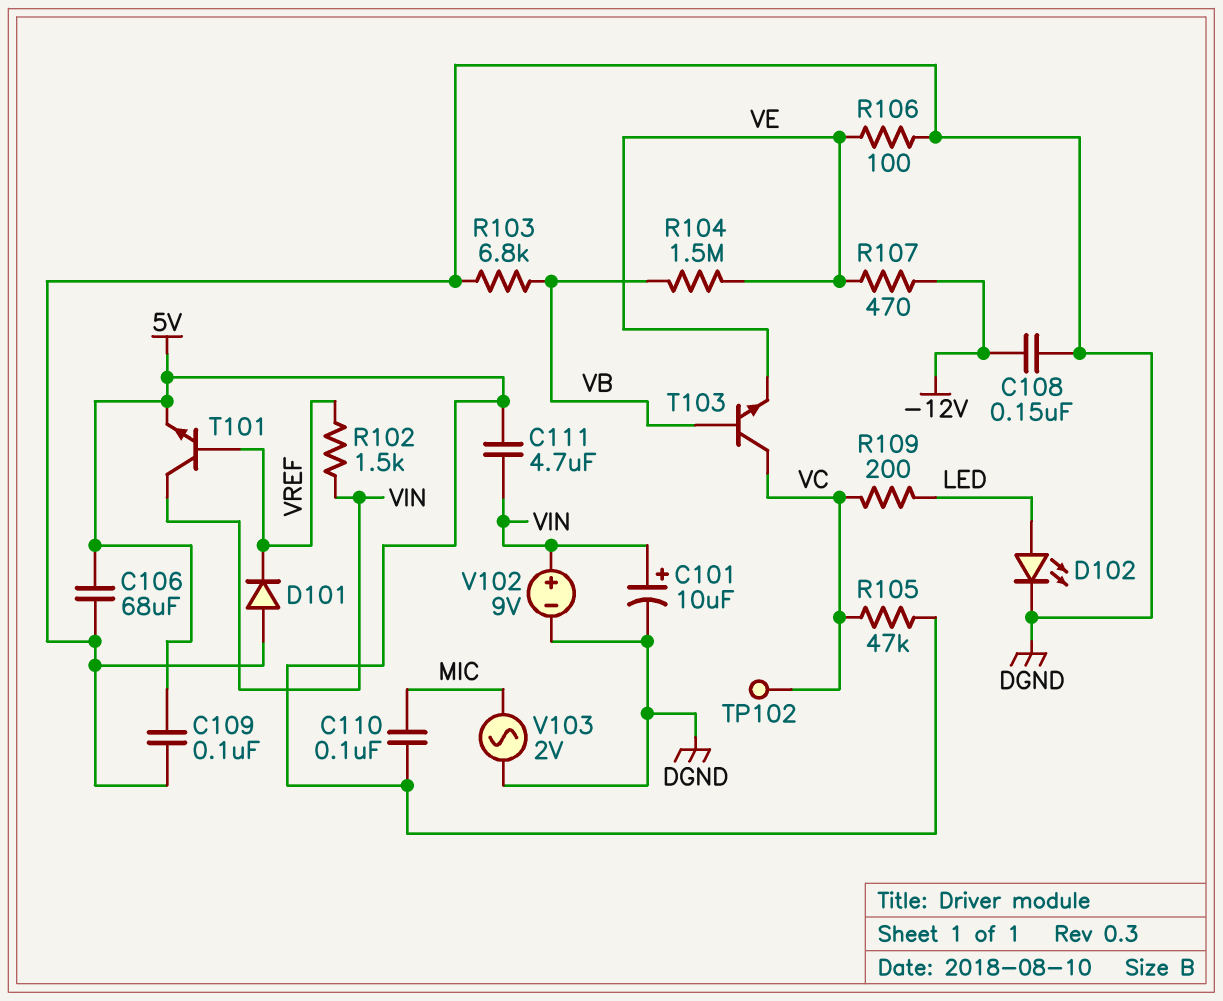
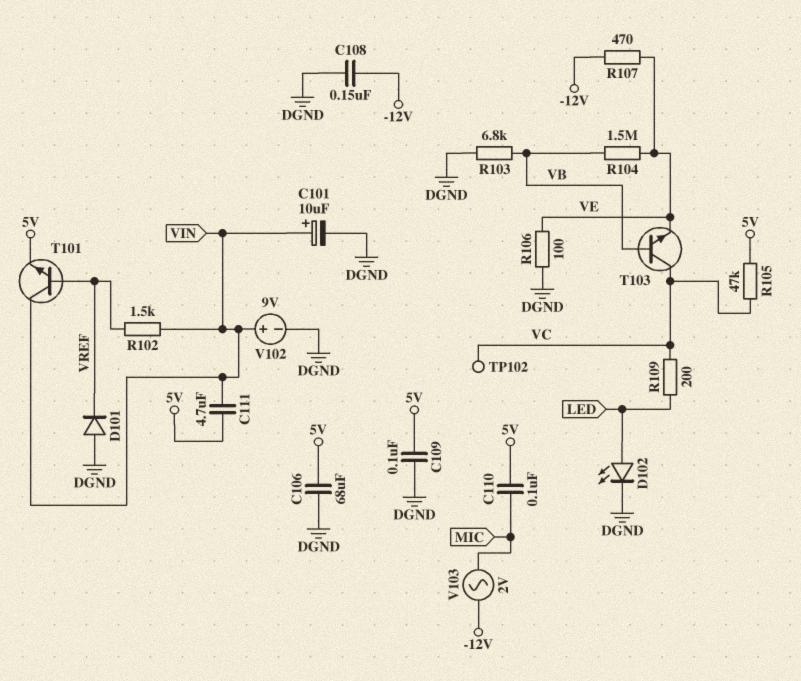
V103: AC 2V (DGND, MIC) -> AC 2V (-12V, MIC)

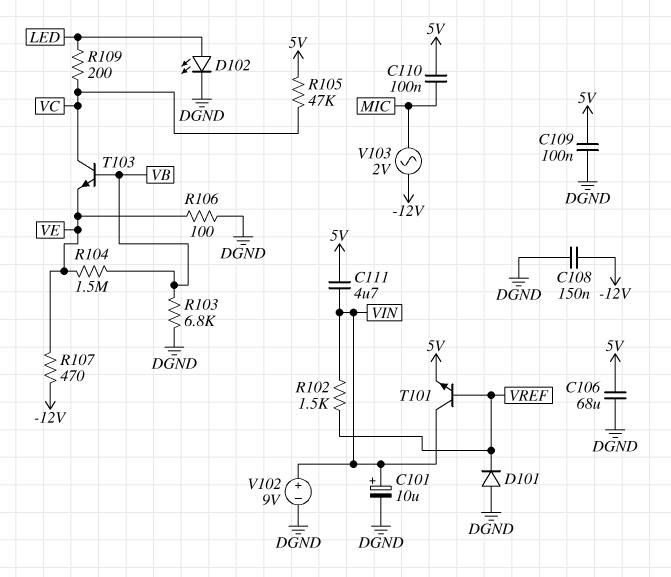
TP102: test point (VC) -> none

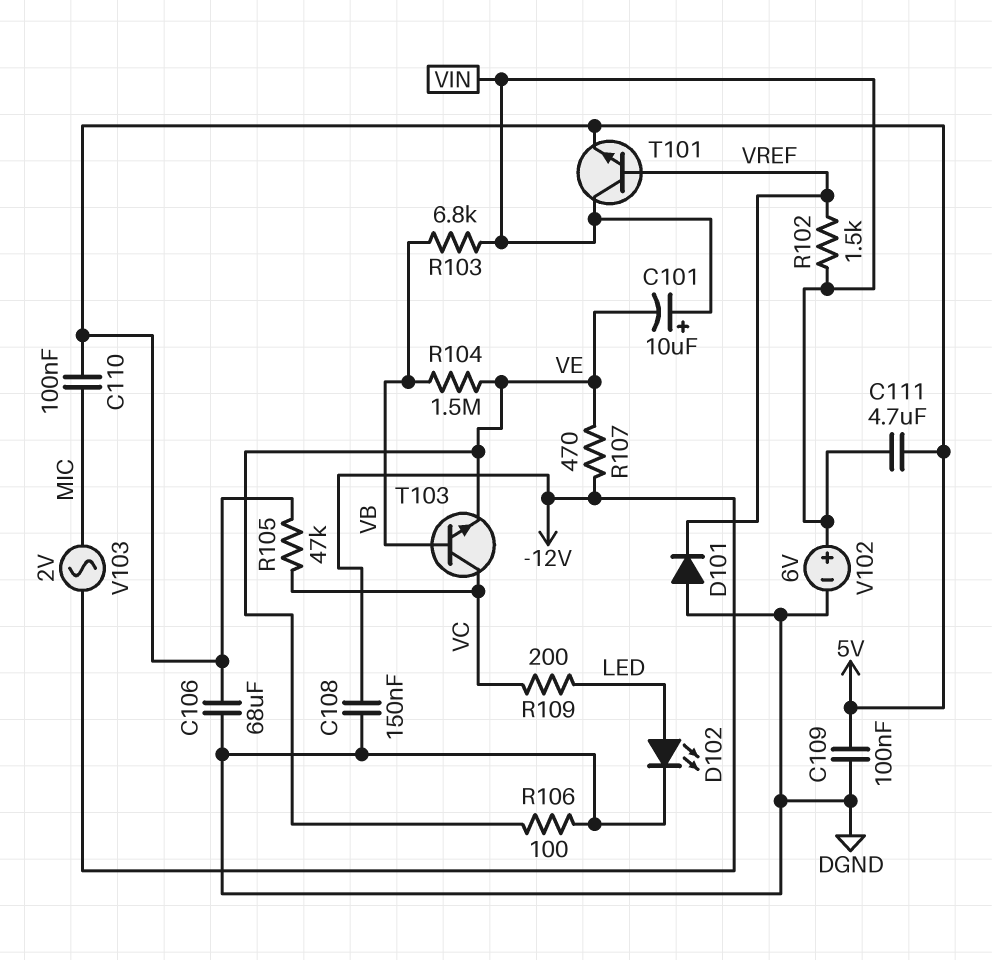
C101: 10uF (plus VIN, minus DGND) -> 10uF (plus VIN, minus VE)
R103: 6.8k (DGND, VB) -> 6.8k (VB, VIN)
V102: 9V (plus VIN, minus DGND) -> 6V (plus VIN, minus DGND)

